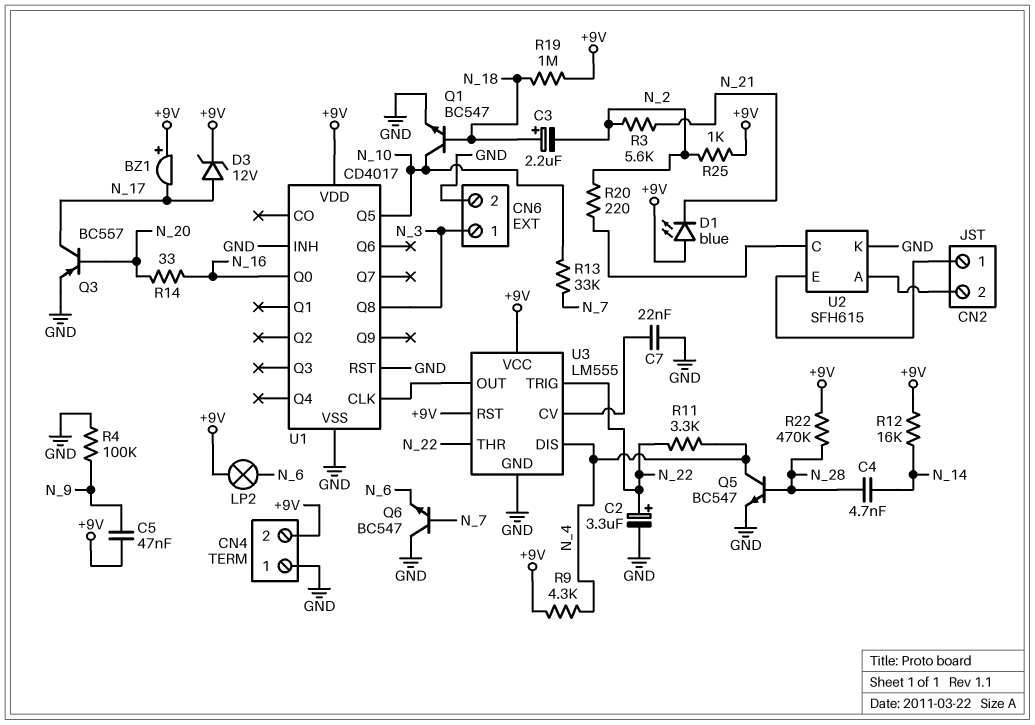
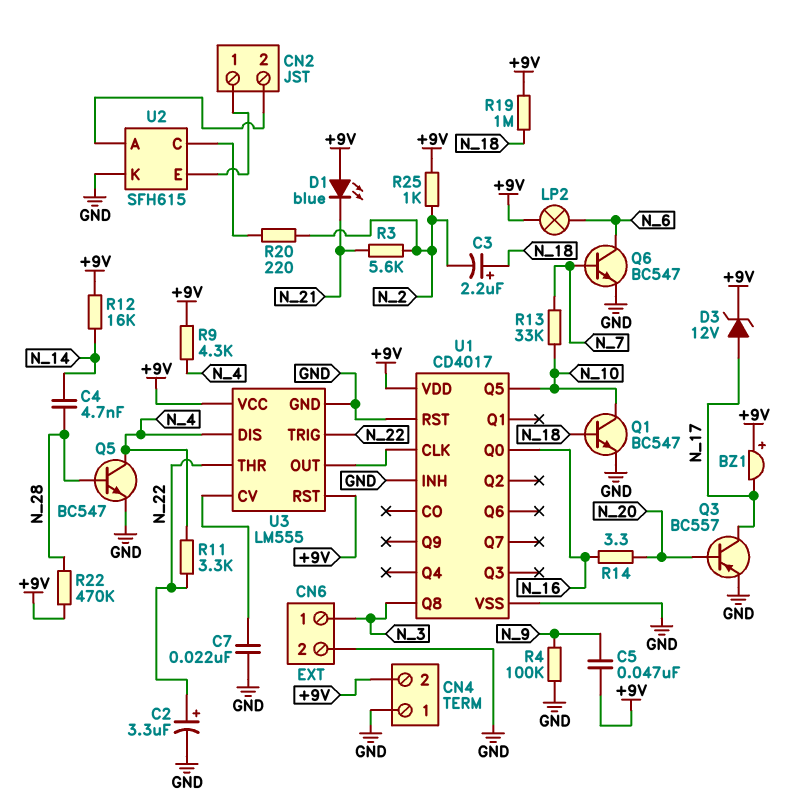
Q6: NPN BC547 (B N_7, C GND, E N_6) -> NPN BC547 (B N_7, C N_6, E GND)
R14: 33 (N_16, N_20) -> 3.3 (N_16, N_20)

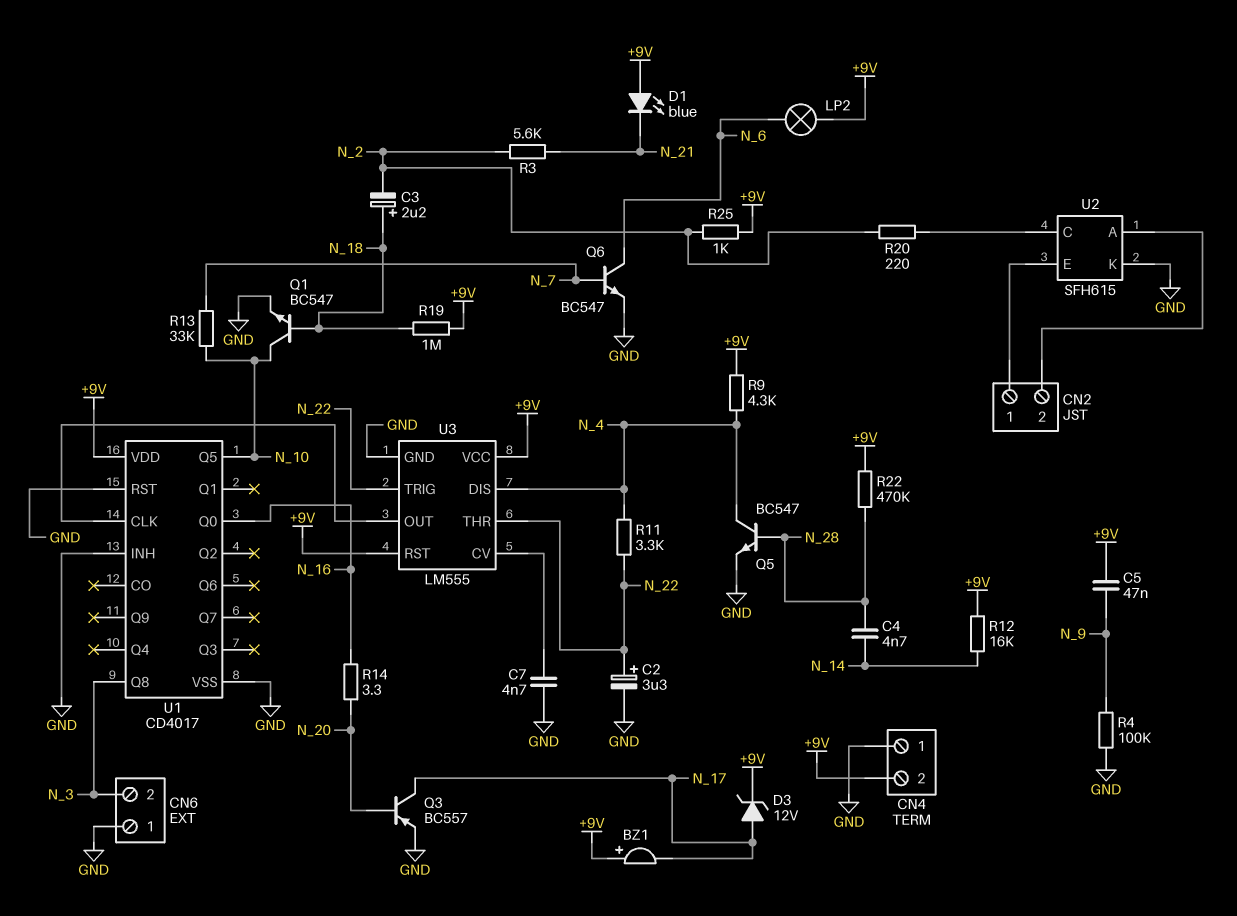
C7: 22nF (GND, U3/CV) -> 4.7nF (GND, U3/CV)
CN6 pin 1: N_3 -> GND
CN6 pin 2: GND -> N_3

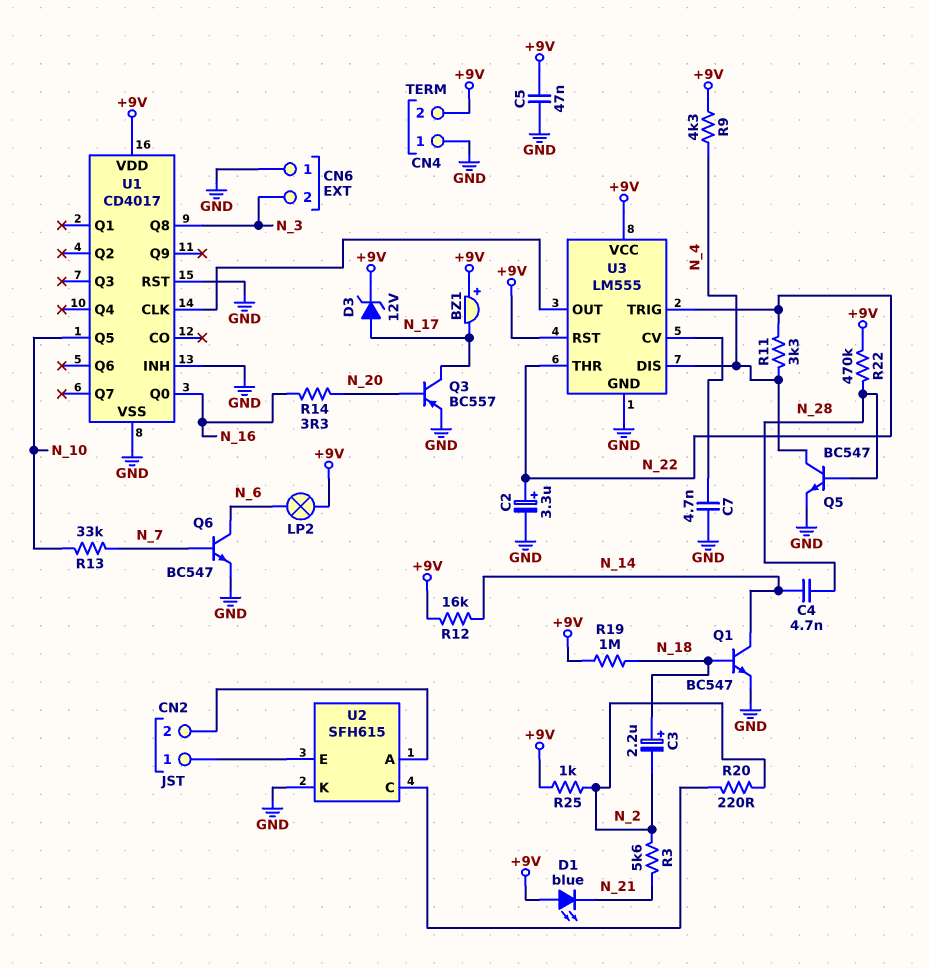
C5: 47nF (+9V, N_9) -> 47nF (+9V, GND)
Q1: NPN BC547 (B N_18, C N_10, E GND) -> NPN BC547 (B N_18, C N_14, E GND)
R4: 100k (GND, N_9) -> none

